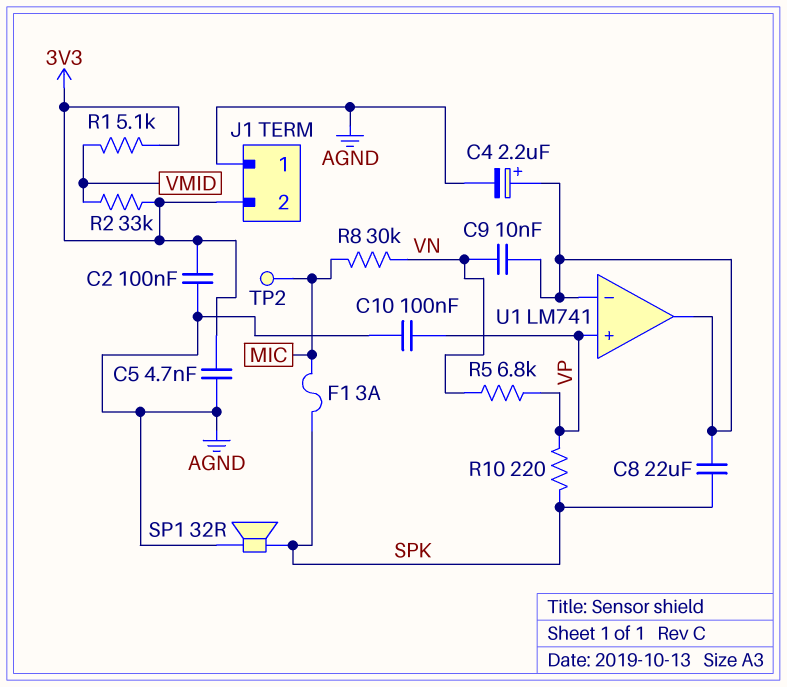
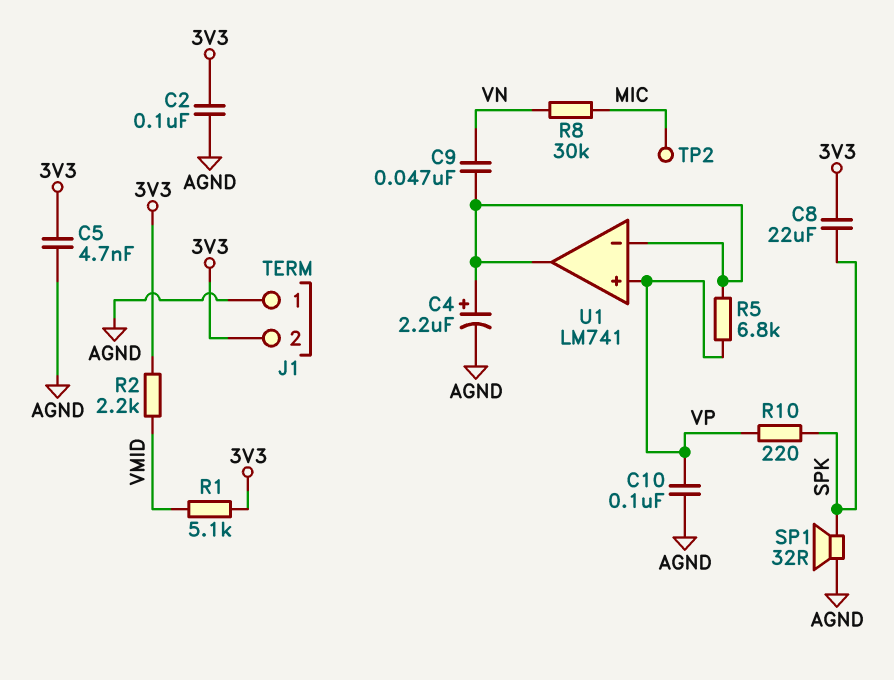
C8: 22uF (SPK, U1/in-) -> 22uF (3V3, SPK)
C9: 10nF (U1/in-, VN) -> 47nF (U1/in-, VN)
F1: 3A (MIC, SPK) -> none
R2: 33k (3V3, VMID) -> 2.2k (3V3, VMID)
R5: 6.8k (VN, VP) -> 6.8k (U1/in-, VP)

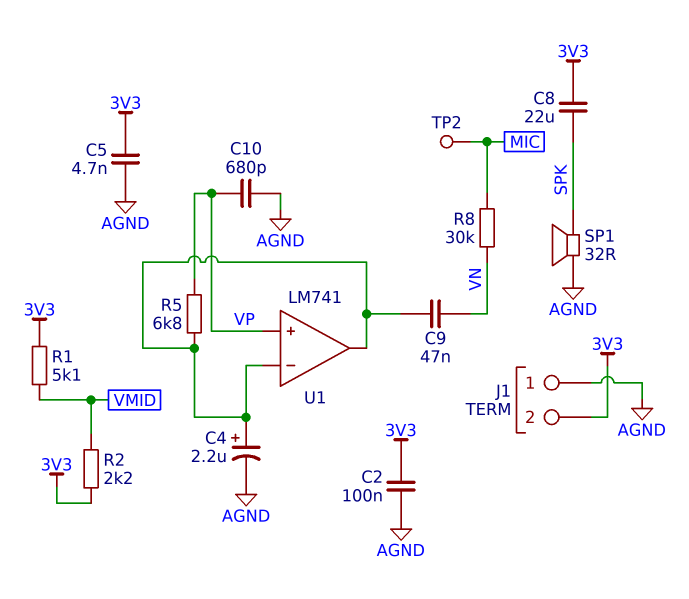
C10: 100nF (AGND, VP) -> 680pF (AGND, VP)
R10: 220 (SPK, VP) -> none

